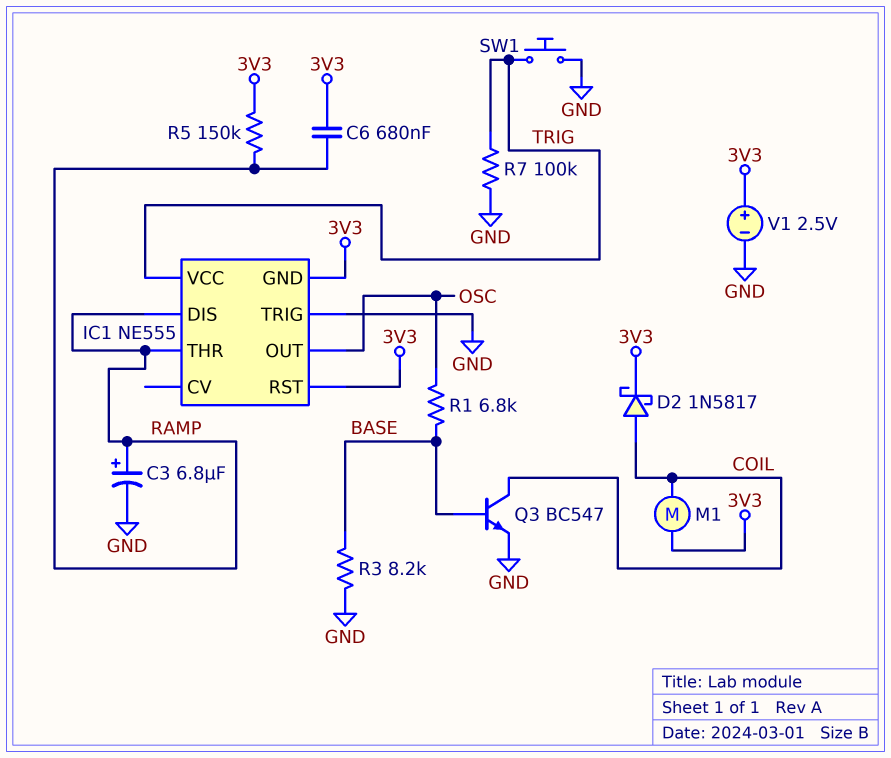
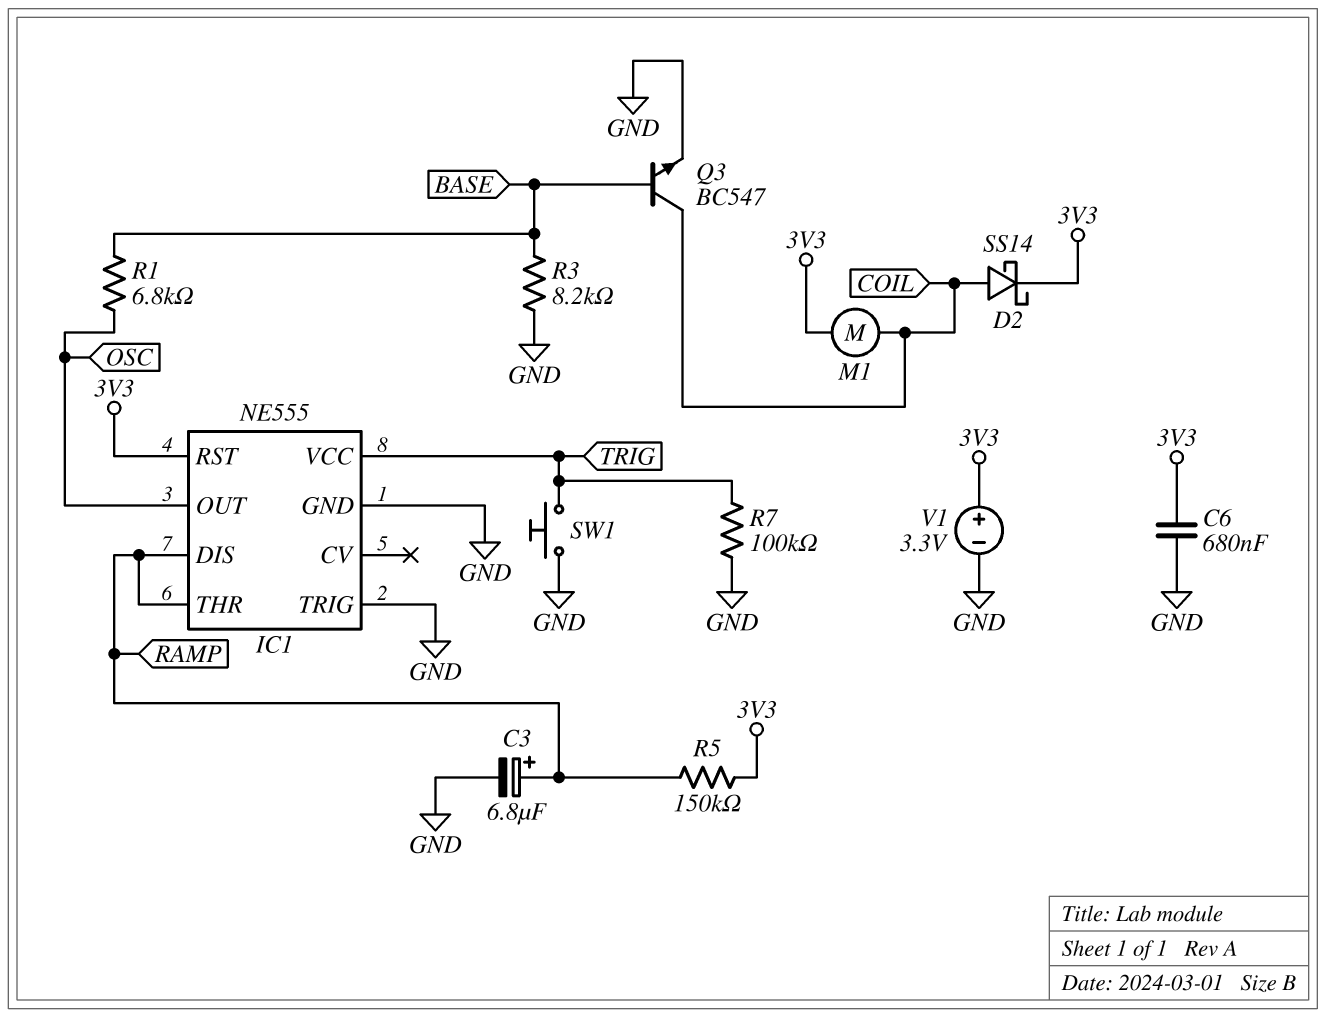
C6: 680nF (3V3, RAMP) -> 680nF (3V3, GND)
D2: schottky 1N5817 (A COIL, K 3V3) -> schottky SS14 (A COIL, K 3V3)
IC1 pin GND: 3V3 -> GND
V1: 2.5V (plus 3V3, minus GND) -> 3.3V (plus 3V3, minus GND)

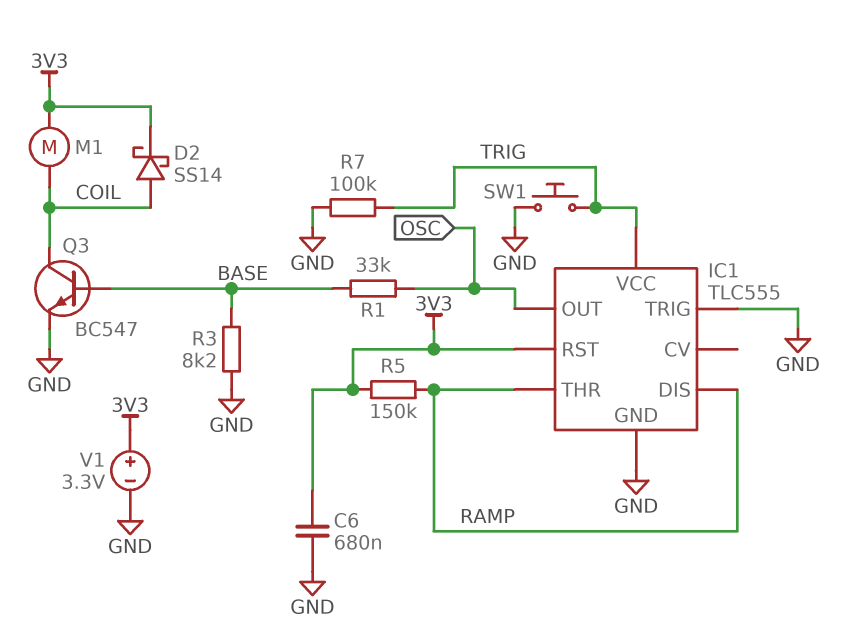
C3: 6.8uF (plus RAMP, minus GND) -> none
IC1: NE555 -> TLC555
R1: 6.8k (BASE, OSC) -> 33k (BASE, OSC)

